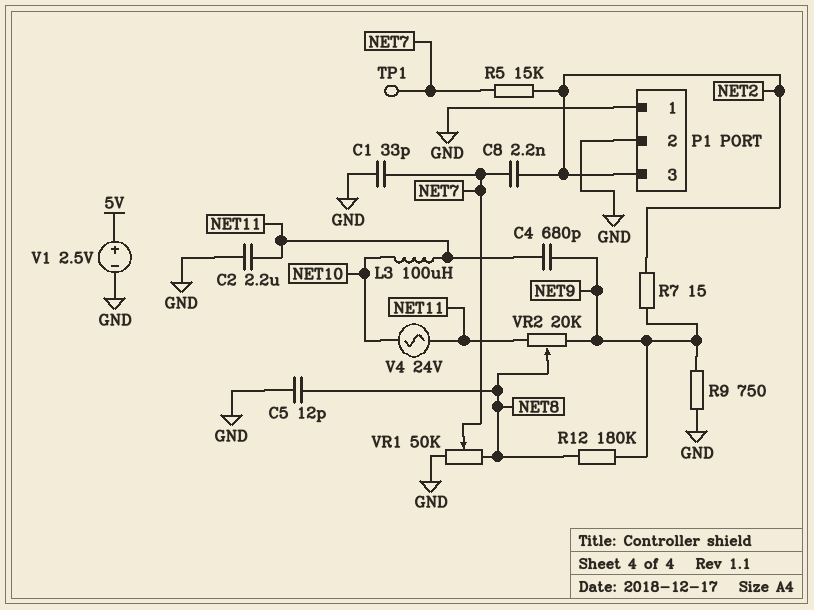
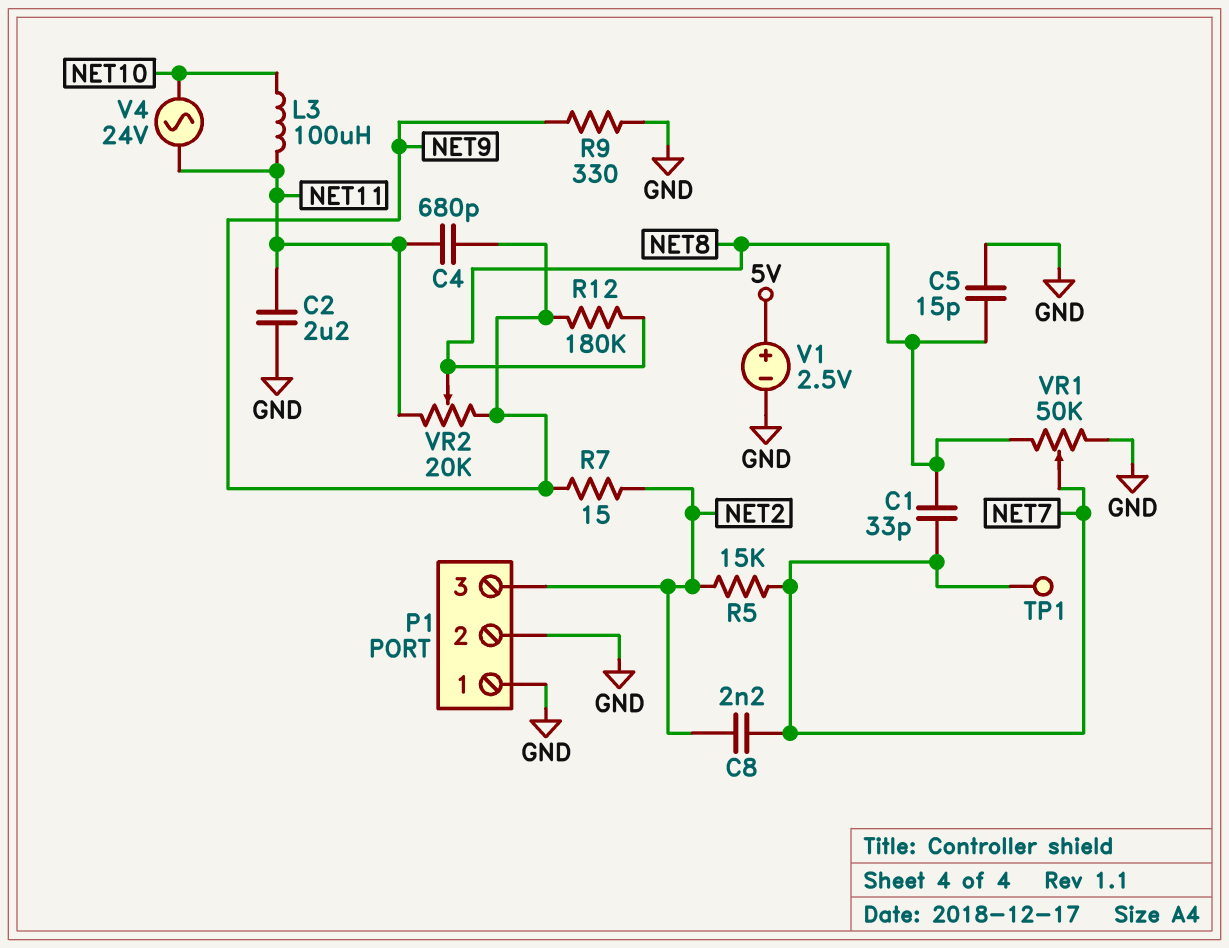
C1: 33pF (GND, NET7) -> 33pF (NET7, NET8)
C5: 12pF (GND, NET8) -> 15pF (GND, NET8)
R9: 750 (GND, NET9) -> 330 (GND, NET9)

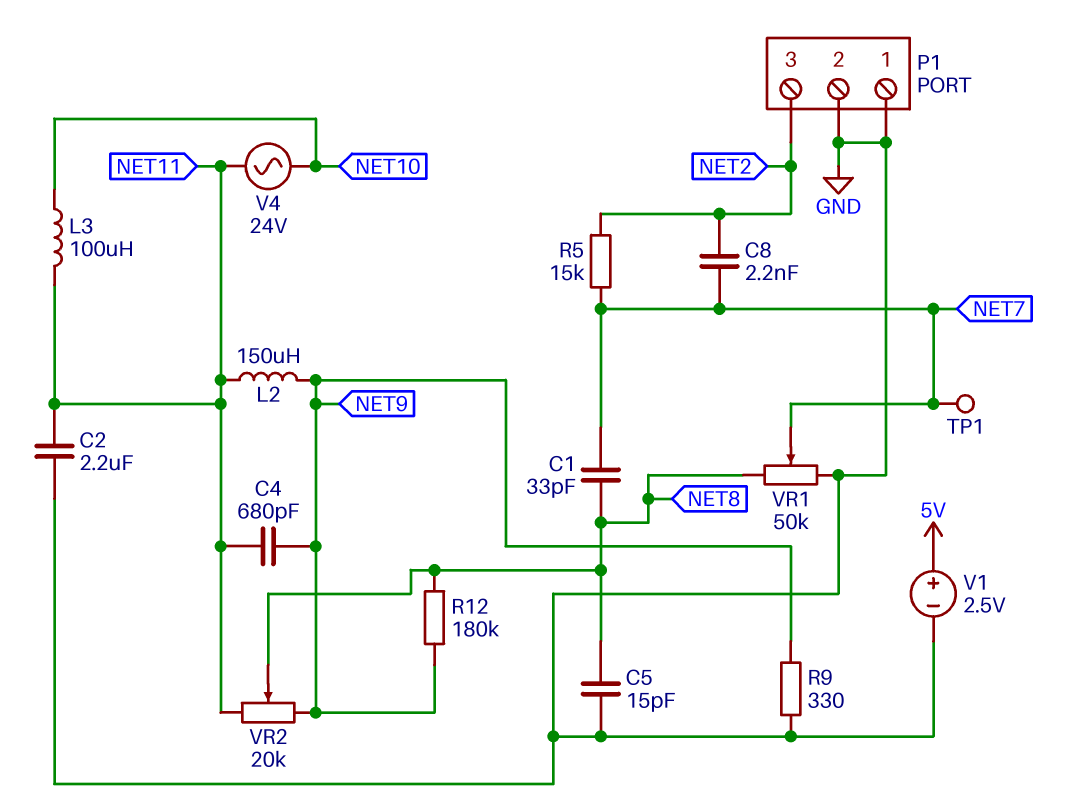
L2: none -> 150uH (NET9, NET11)
R7: 15 (NET2, NET9) -> none

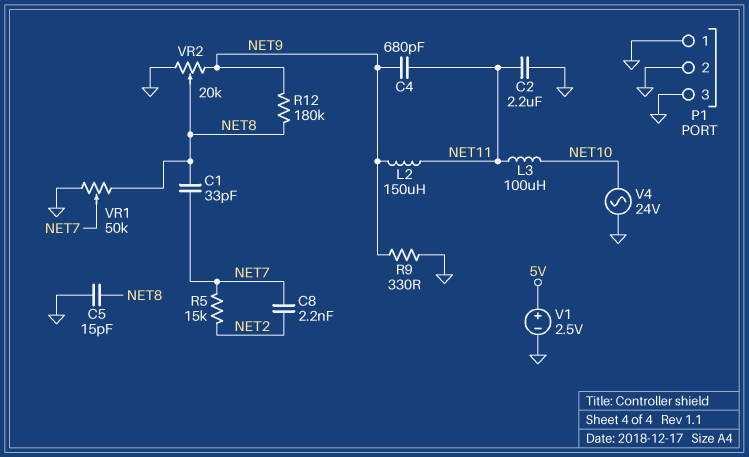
P1 pin 3: NET2 -> GND
TP1: test point (NET7) -> none
V4: AC 24V (NET10, NET11) -> AC 24V (GND, NET10)
VR2: 20k (NET9, NET11, wiper NET8) -> 20k (GND, NET9, wiper NET8)

